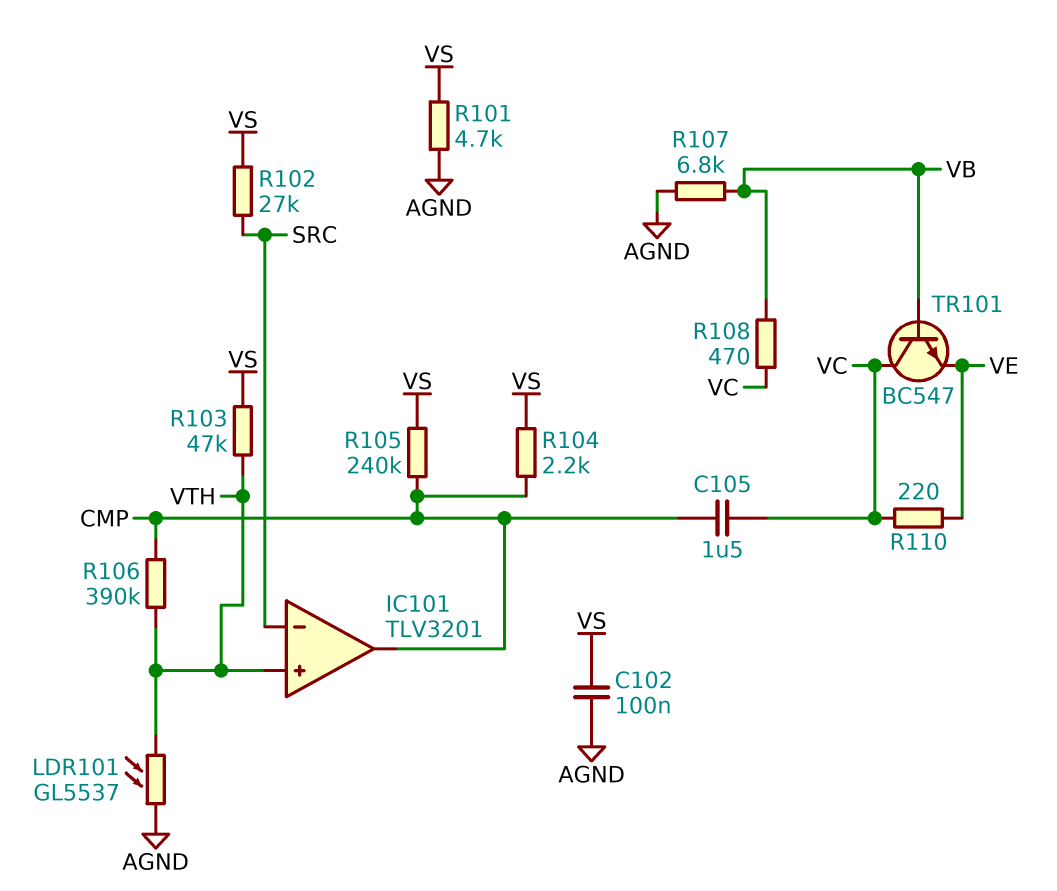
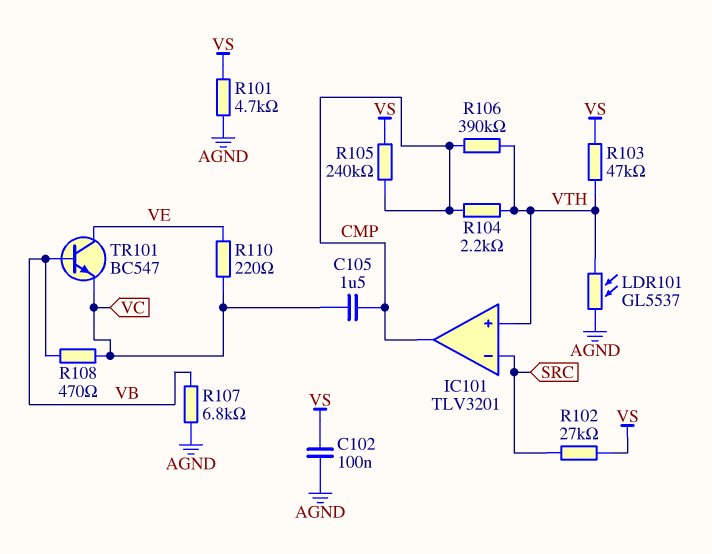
R104: 2.2k (CMP, VS) -> 2.2k (CMP, VTH)
TR101: NPN BC547 (B VB, C VC, E VE) -> NPN BC547 (B VB, C VE, E VC)

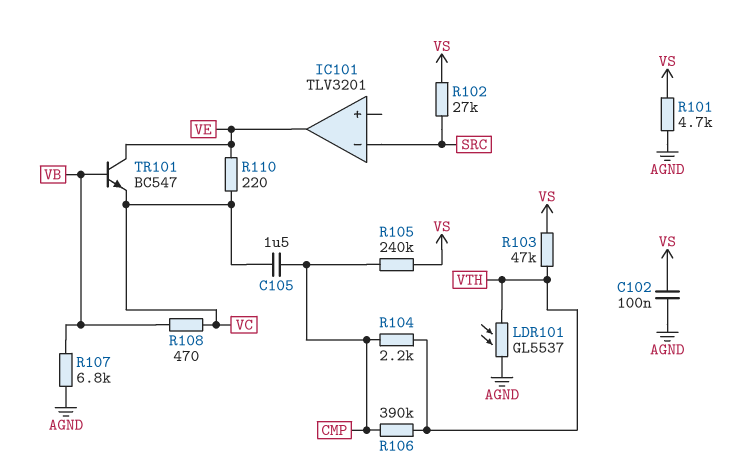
IC101 pin in+: VTH -> none
IC101 pin out: CMP -> VE

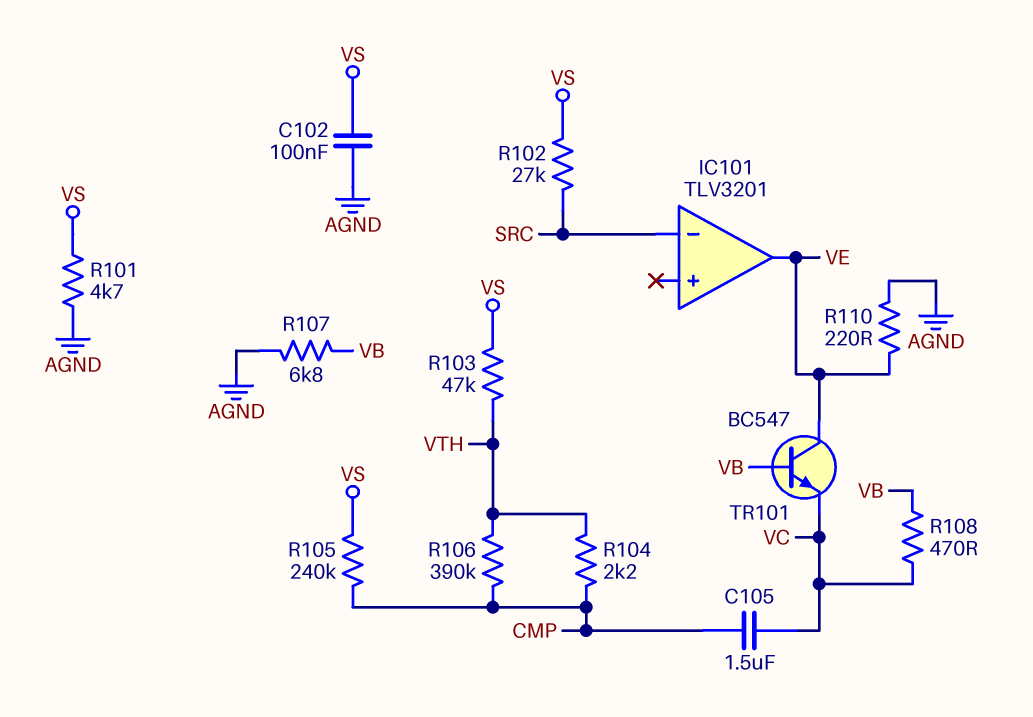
LDR101: GL5537 (AGND, VTH) -> none
R110: 220 (VC, VE) -> 220 (AGND, VE)

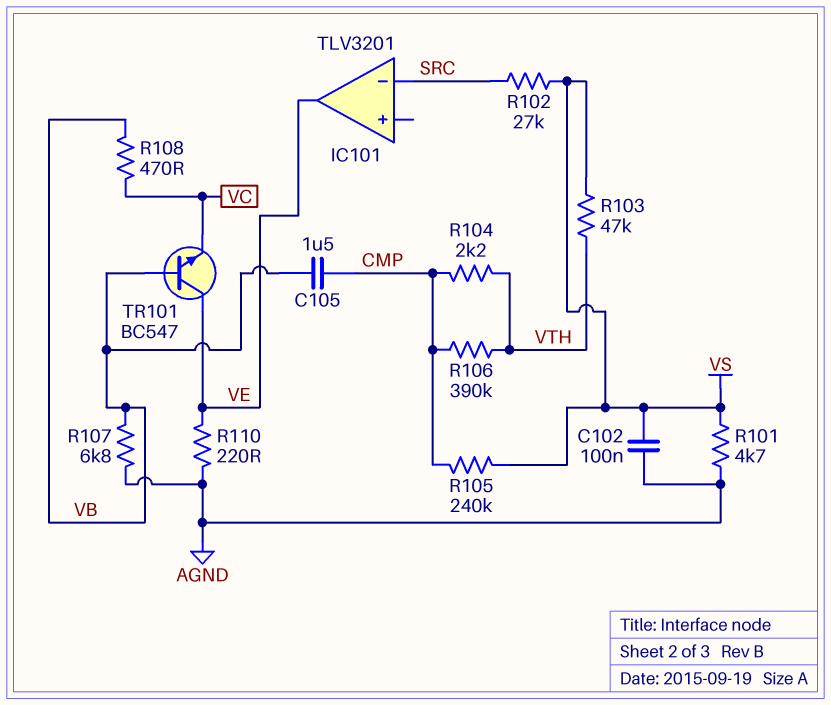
C105: 1.5uF (CMP, VC) -> 1.5uF (CMP, VB)

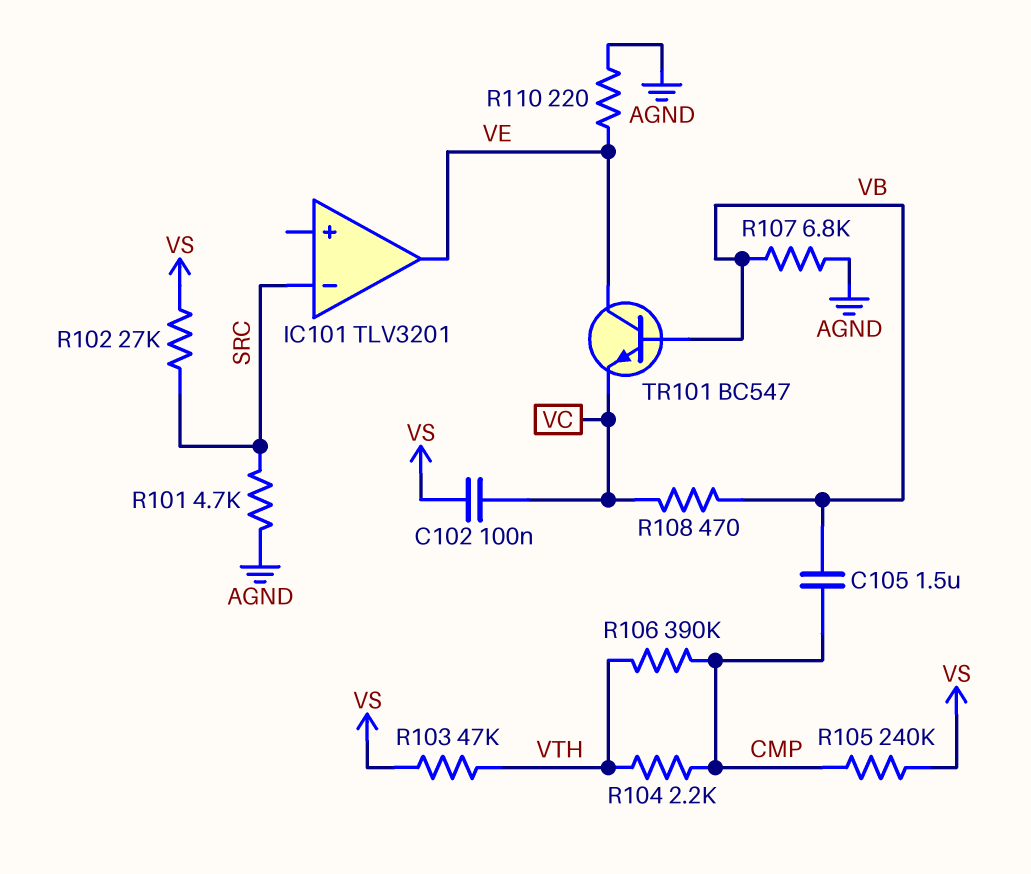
C102: 100nF (AGND, VS) -> 100nF (VC, VS)
R101: 4.7k (AGND, VS) -> 4.7k (AGND, SRC)

